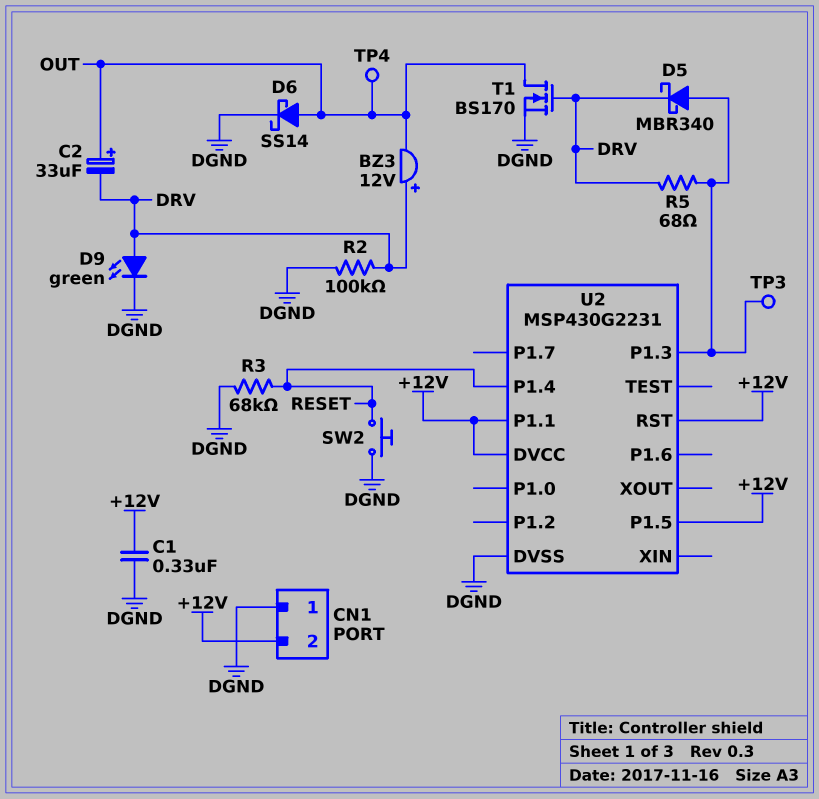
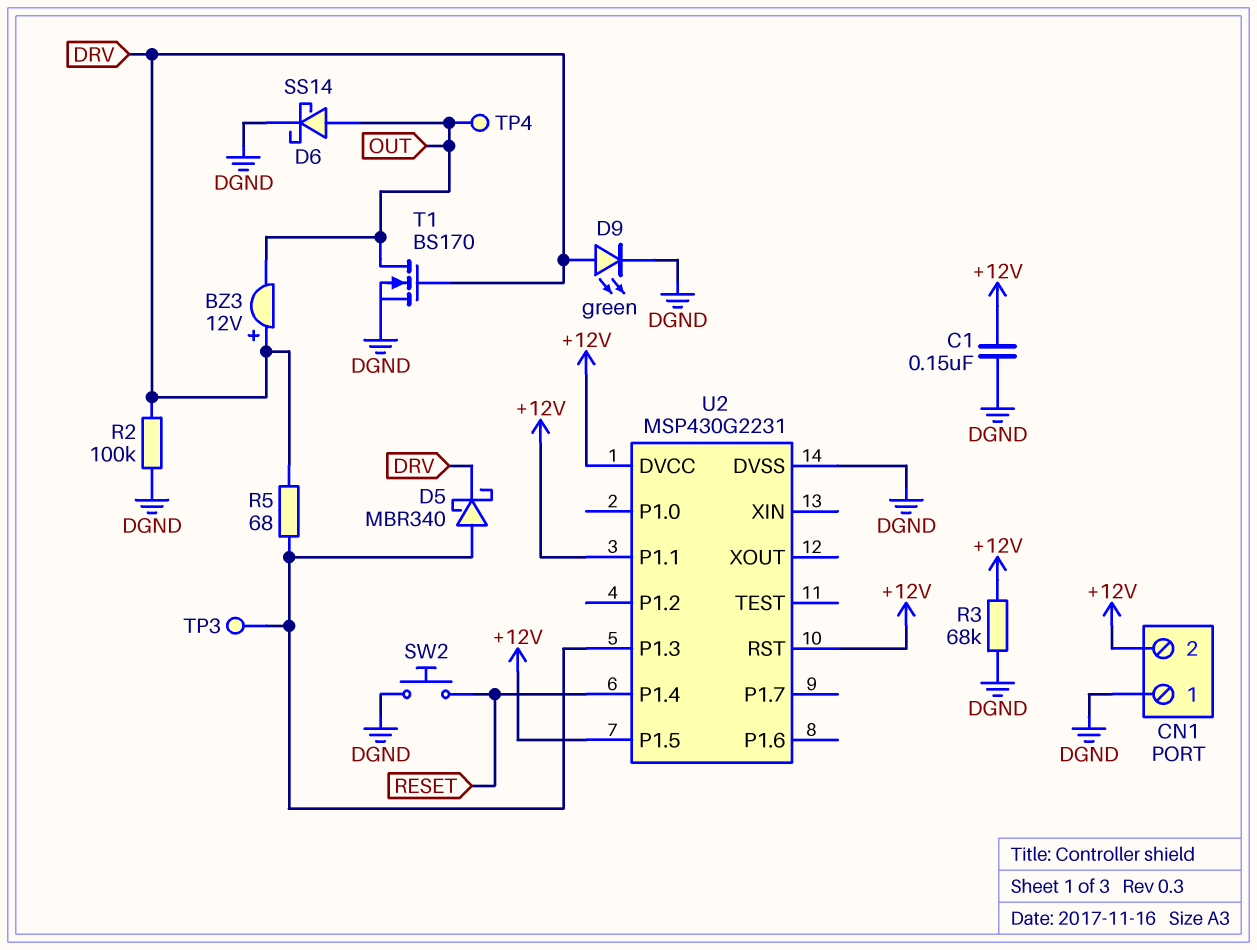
C1: 330nF (+12V, DGND) -> 150nF (+12V, DGND)
C2: 33uF (plus OUT, minus DRV) -> none
R3: 68k (DGND, RESET) -> 68k (+12V, DGND)

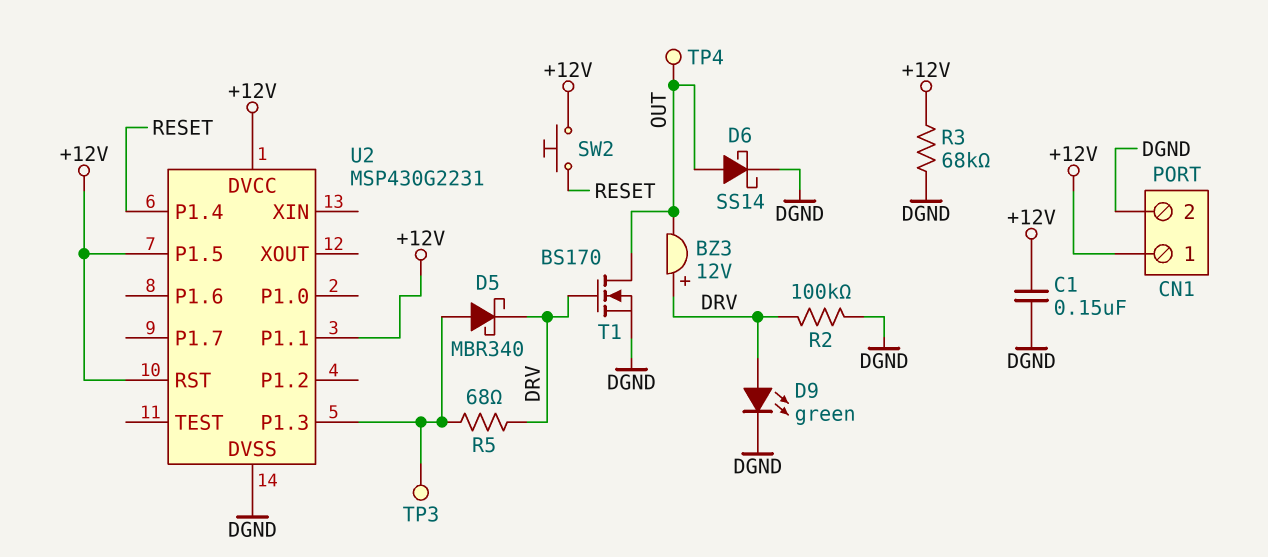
CN1 pin 1: DGND -> +12V
CN1 pin 2: +12V -> DGND
SW2: button (DGND, RESET) -> button (+12V, RESET)

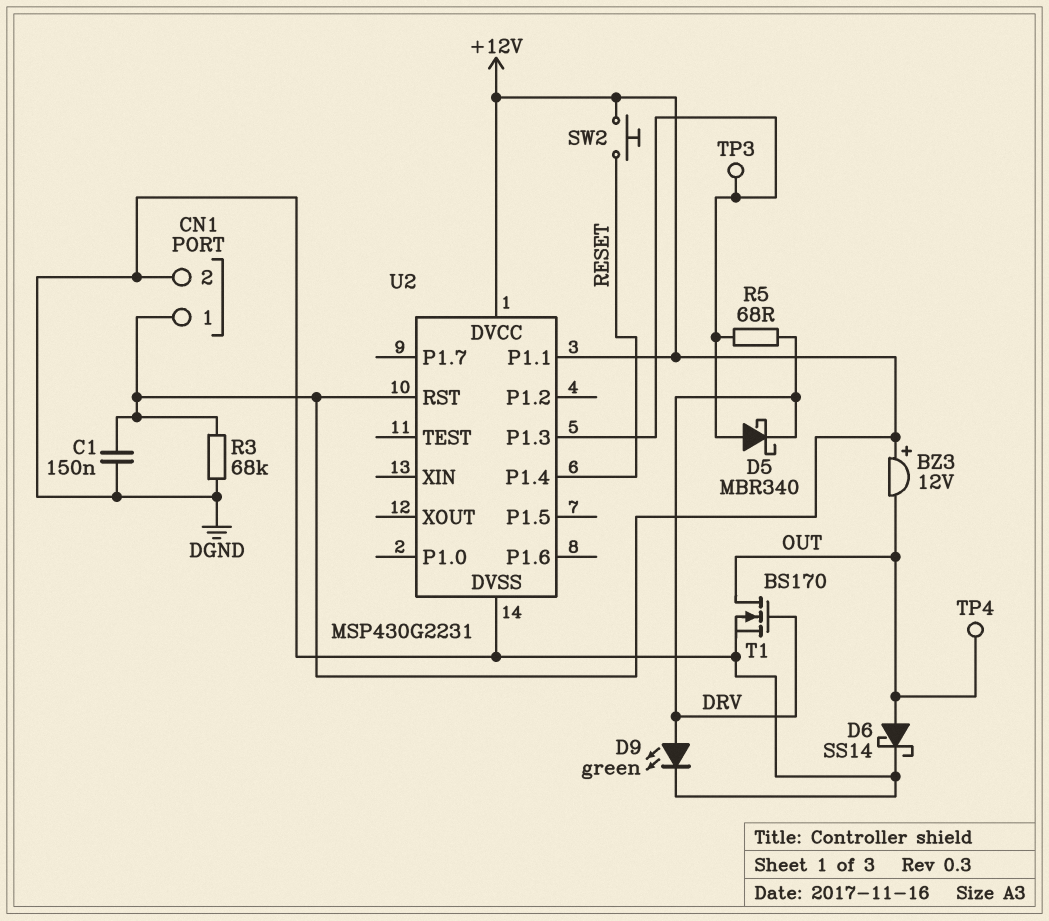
BZ3: buzzer 12V (plus DRV, minus OUT) -> buzzer 12V (plus +12V, minus OUT)
R2: 100k (DGND, DRV) -> none
U2 pin P1.5: +12V -> none

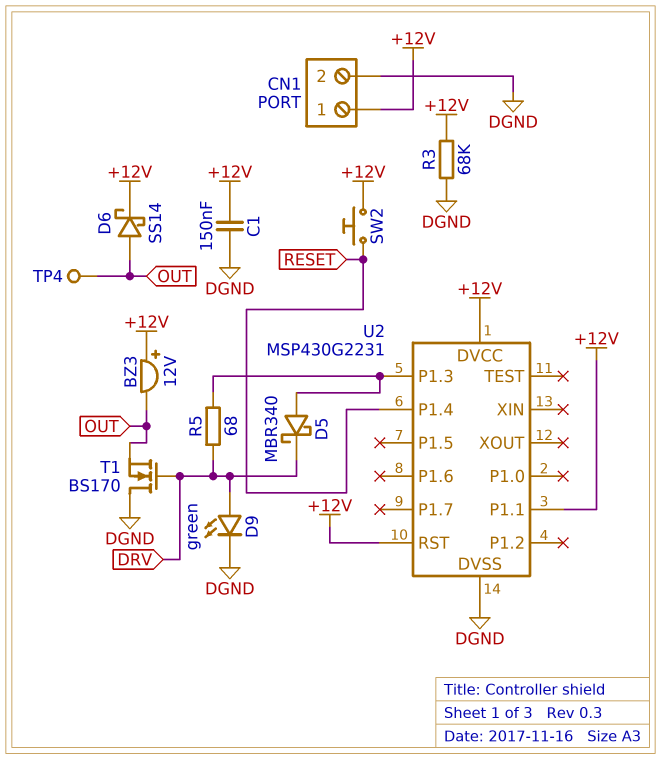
D6: schottky SS14 (A OUT, K DGND) -> schottky SS14 (A OUT, K +12V)
T1: NMOS BS170 (G DRV, D OUT, S DGND) -> NMOS BS170 (G DRV, D DGND, S OUT)
TP3: test point (U2/P1.3) -> none

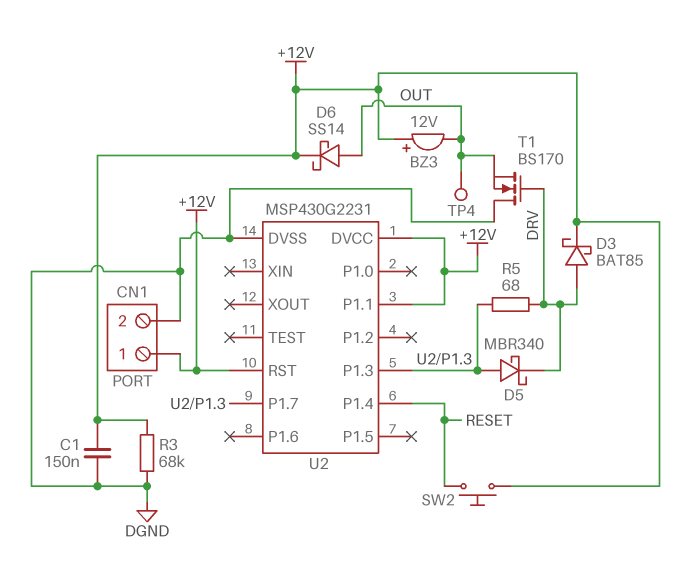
D3: none -> schottky BAT85 (A DRV, K +12V)
D9: LED green (A DRV, K DGND) -> none
U2 pin P1.7: none -> U2/P1.3

